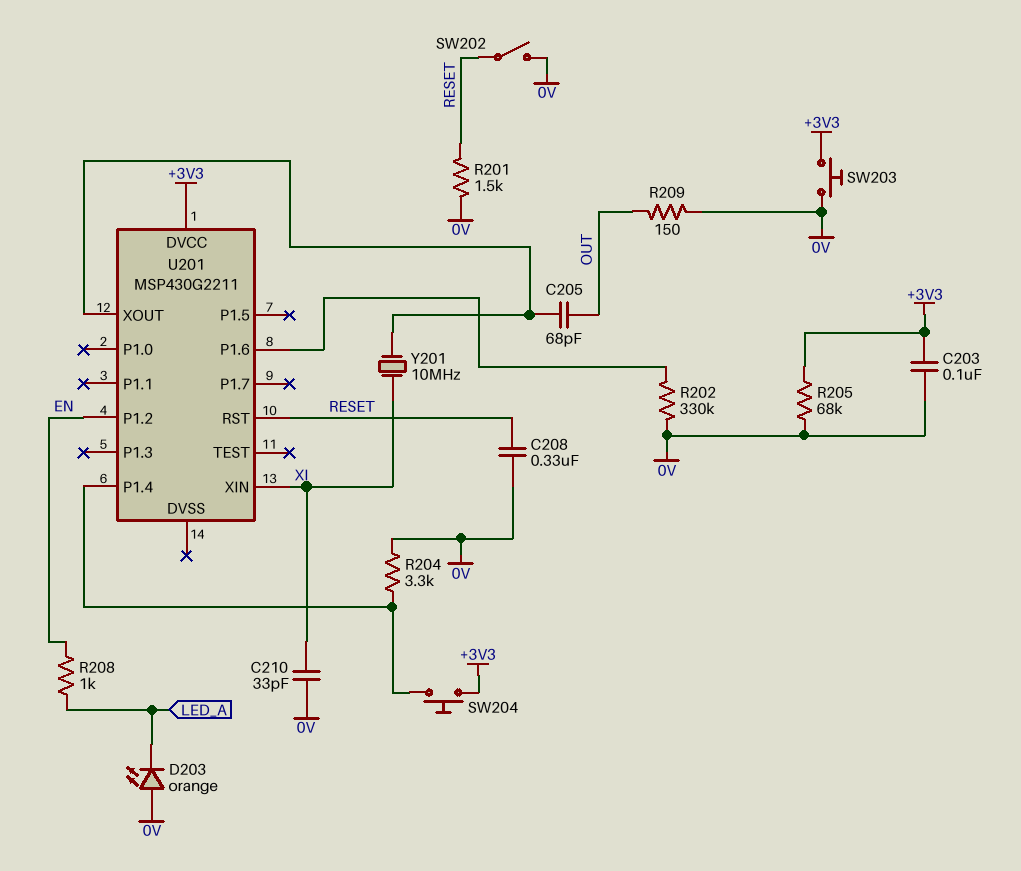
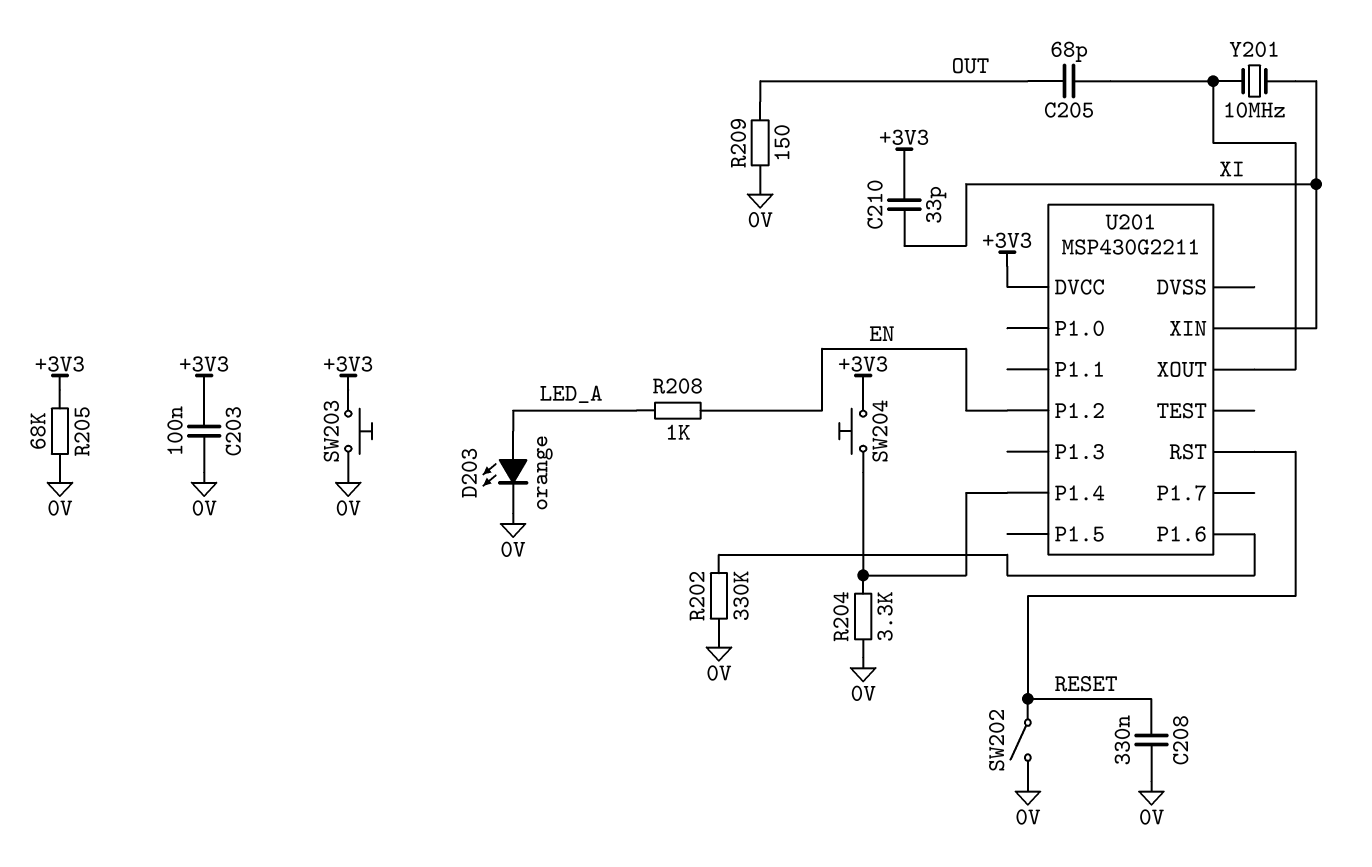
C210: 33pF (0V, XI) -> 33pF (+3V3, XI)
D203: LED orange (A 0V, K LED_A) -> LED orange (A LED_A, K 0V)
R201: 1.5k (0V, RESET) -> none

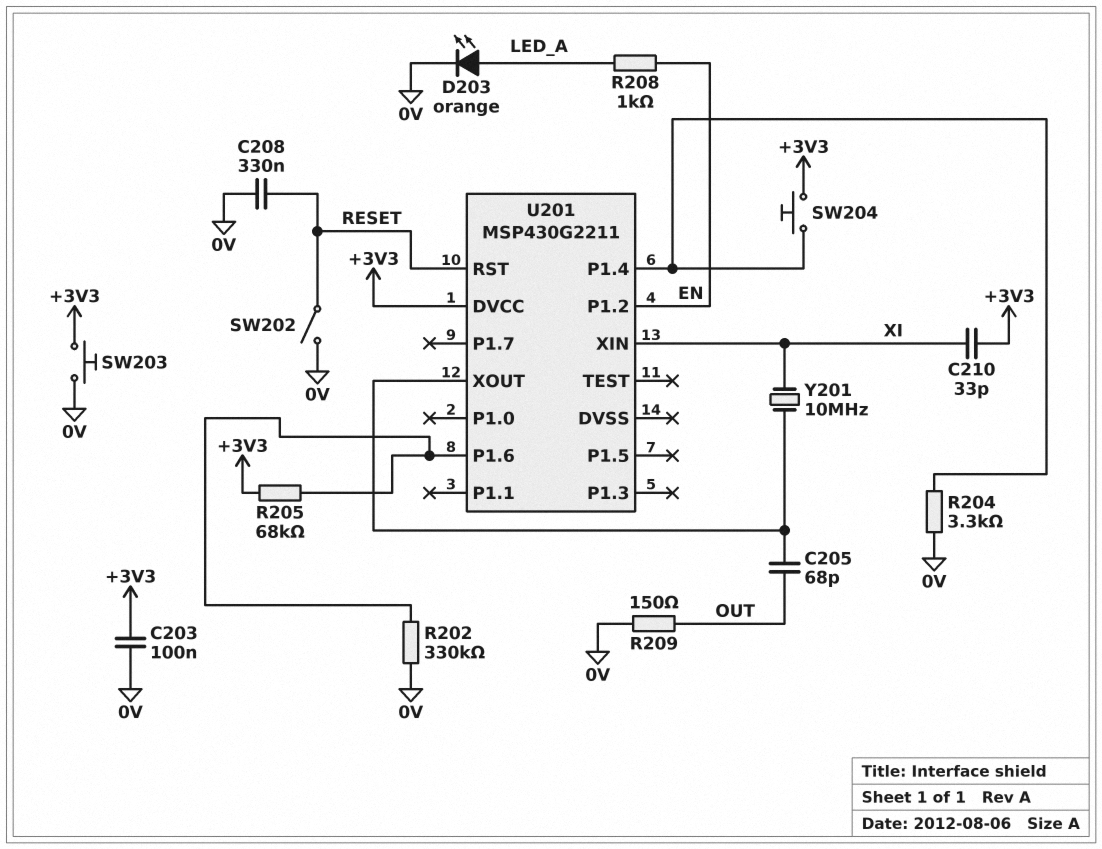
R205: 68k (+3V3, 0V) -> 68k (+3V3, U201/P1.6)

